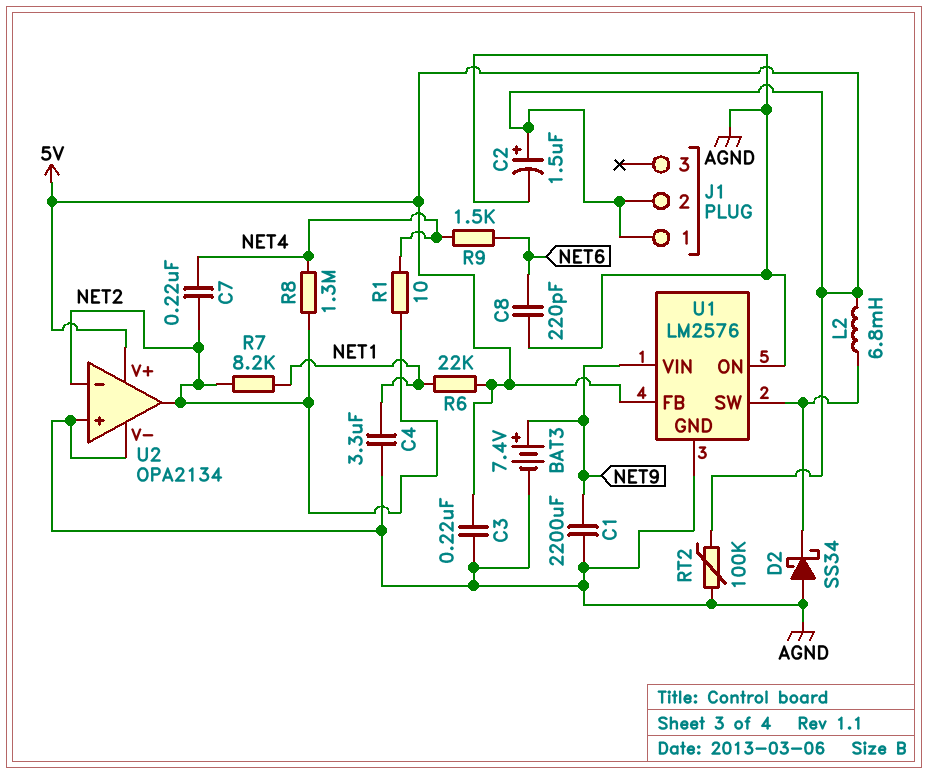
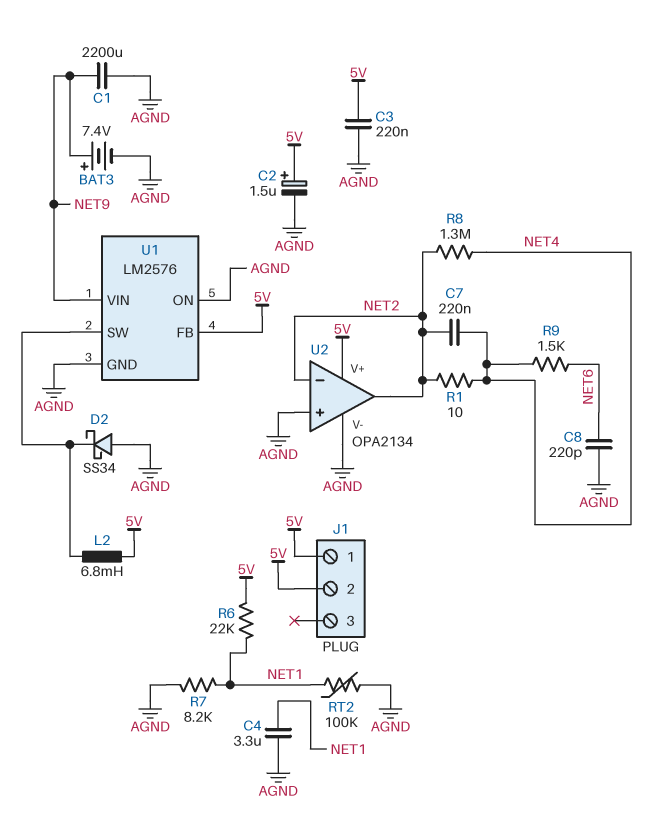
R7: 8.2k (NET1, NET2) -> 8.2k (AGND, NET1)
RT2: 100k (5V, AGND) -> 100k (AGND, NET1)

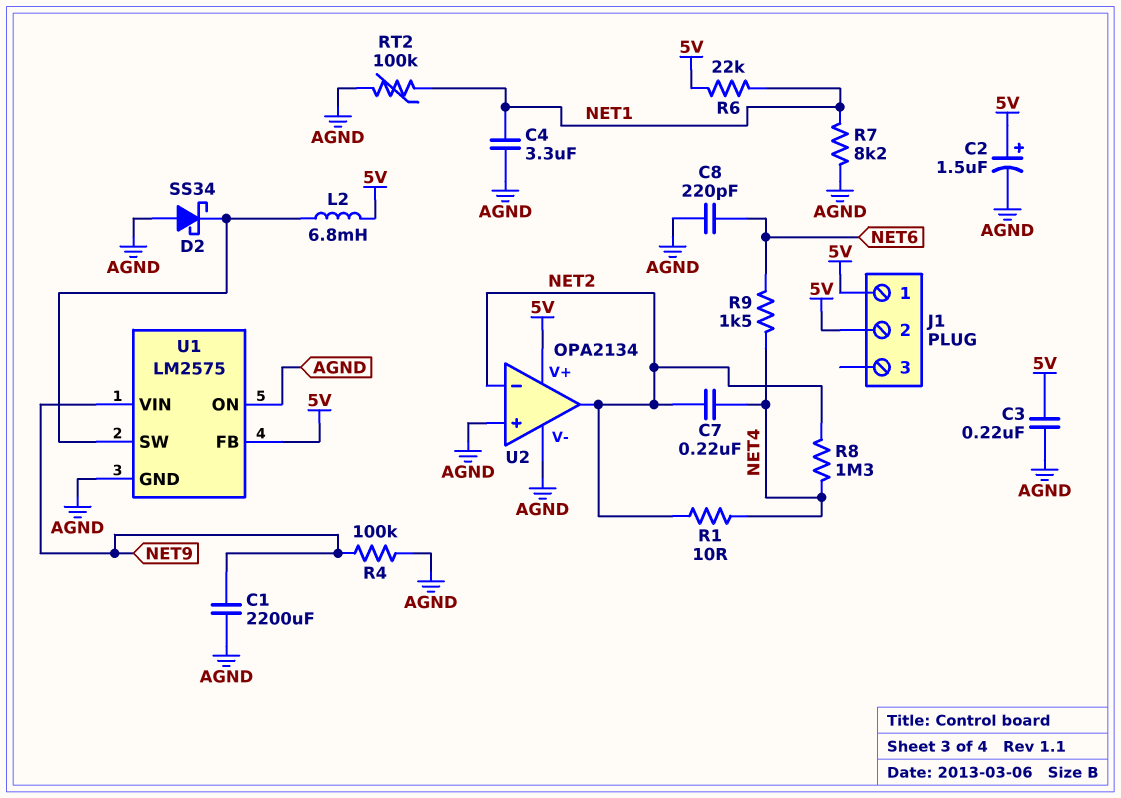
BAT3: 7.4V (plus NET9, minus AGND) -> none
R4: none -> 100k (AGND, NET9)
U1: LM2576 -> LM2575

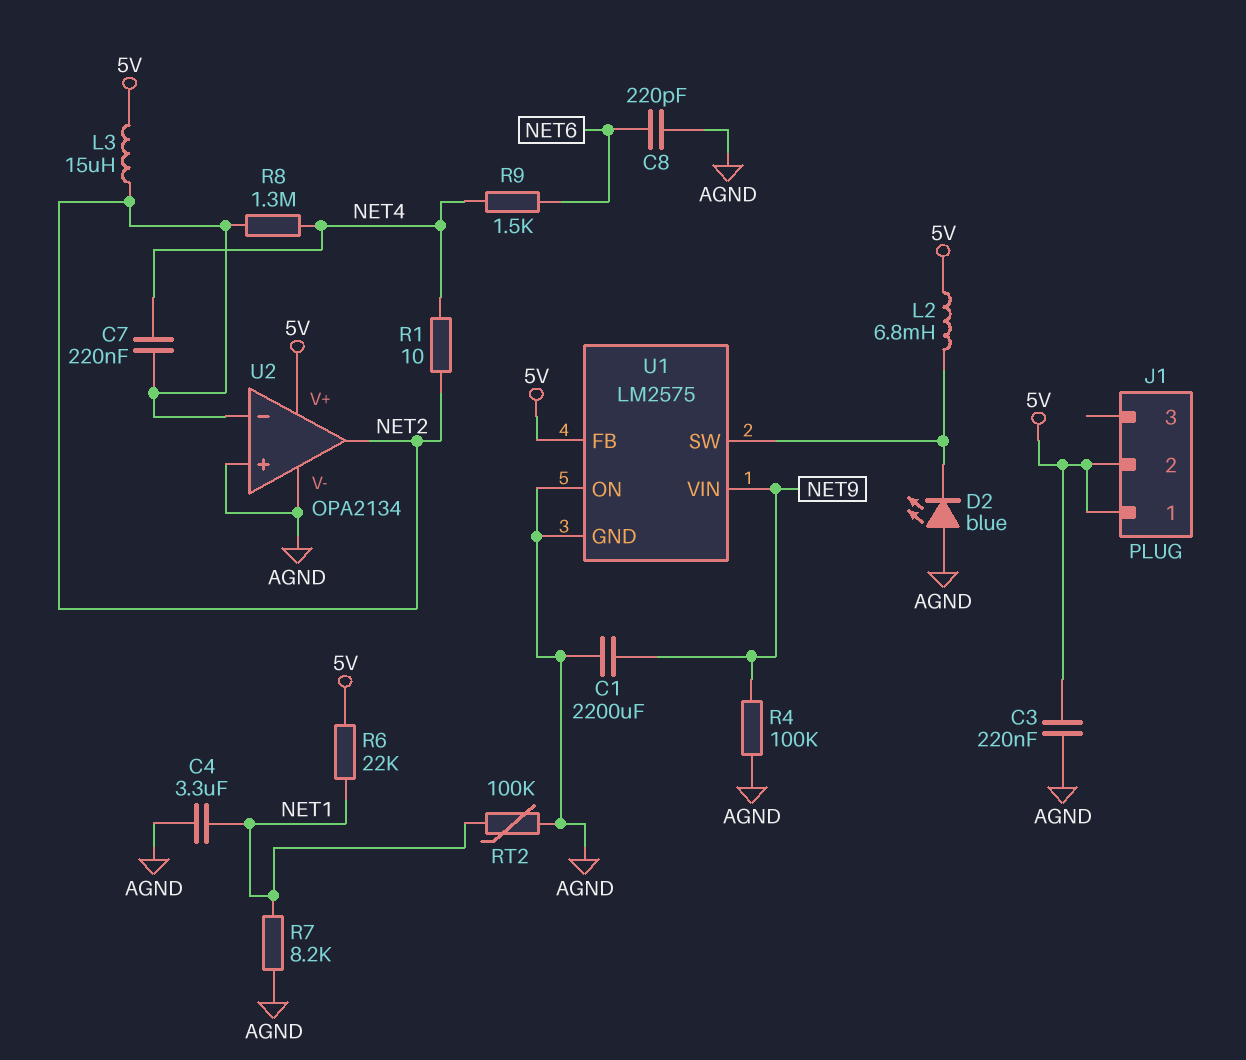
C2: 1.5uF (plus 5V, minus AGND) -> none
D2: schottky SS34 (A AGND, K U1/SW) -> LED blue (A AGND, K U1/SW)
L3: none -> 15uH (5V, NET2)

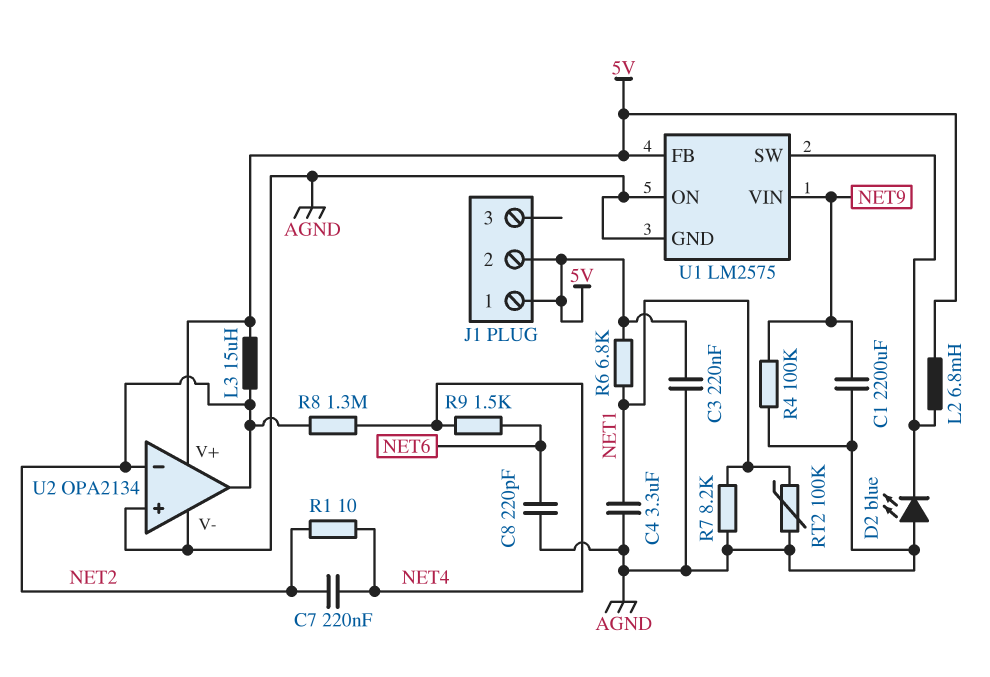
R6: 22k (5V, NET1) -> 6.8k (5V, NET1)

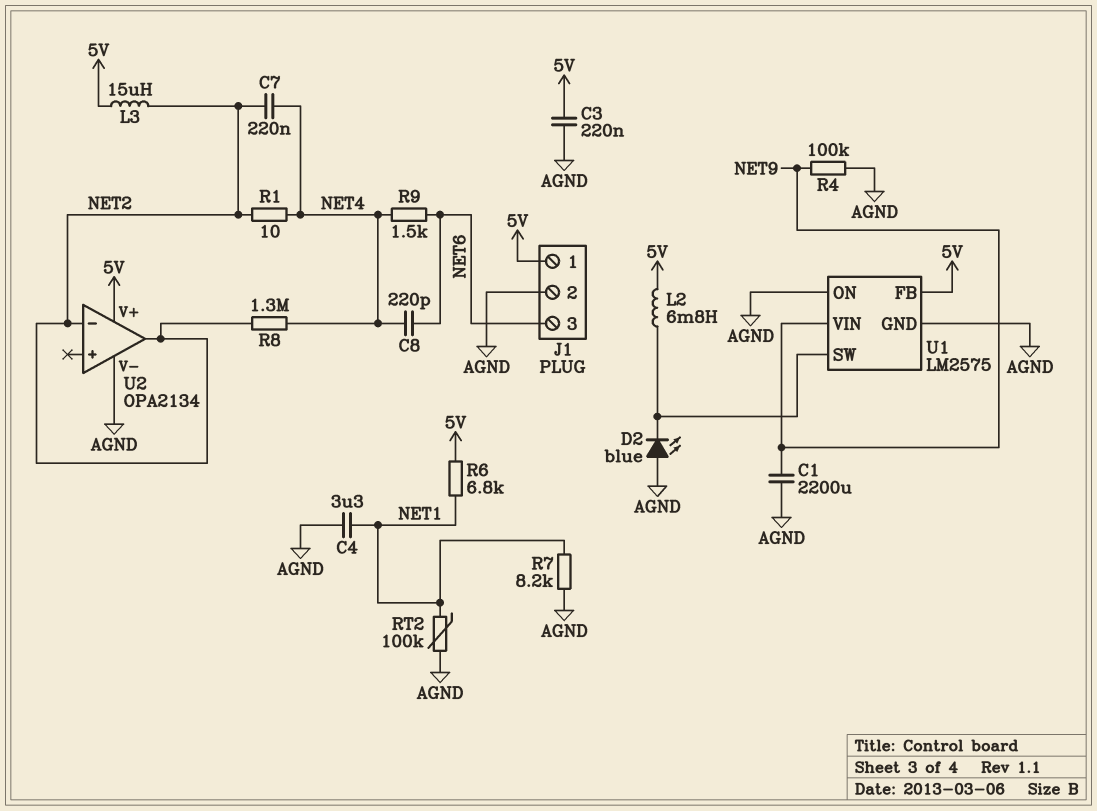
C8: 220pF (AGND, NET6) -> 220pF (NET4, NET6)
J1 pin 2: 5V -> AGND
J1 pin 3: none -> NET6
U2 pin in+: AGND -> none

